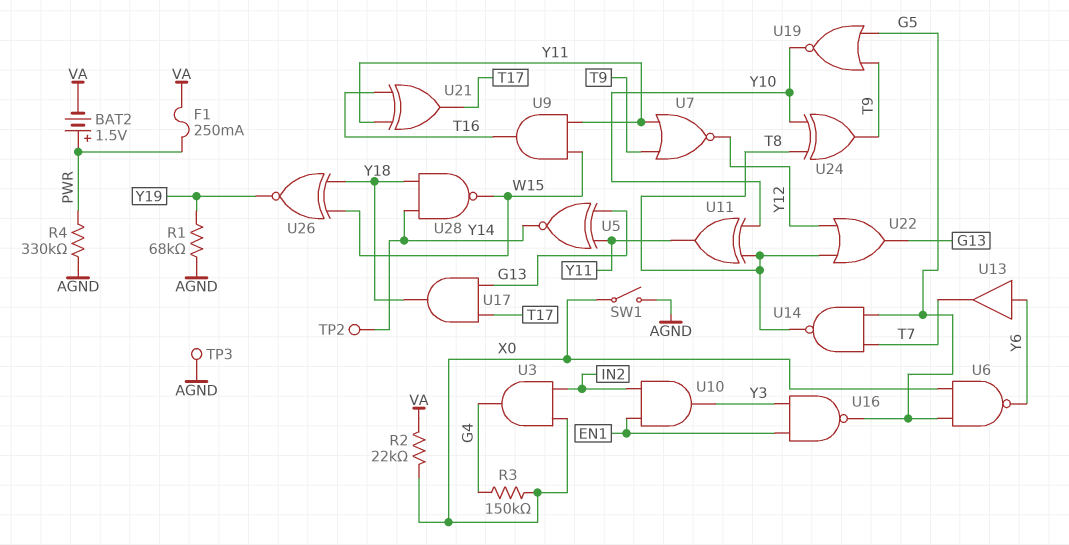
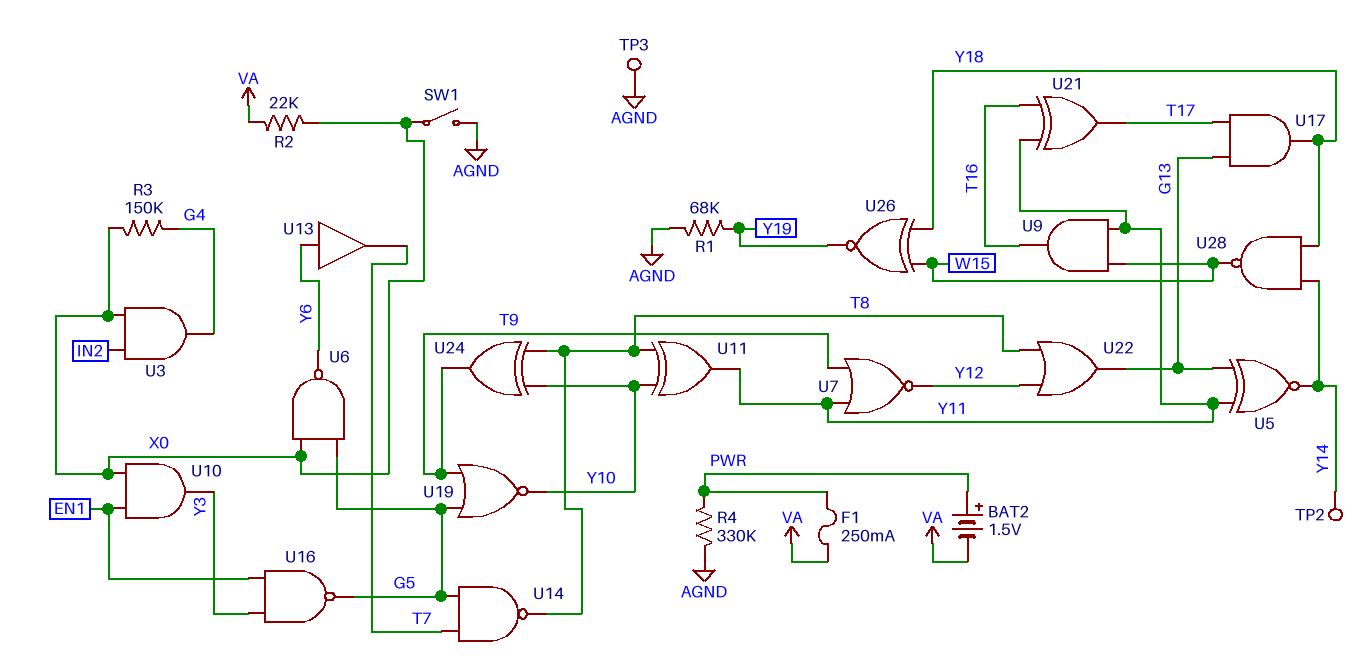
U10: AND (in EN1, in IN2, out Y3) -> AND (in EN1, in X0, out Y3)

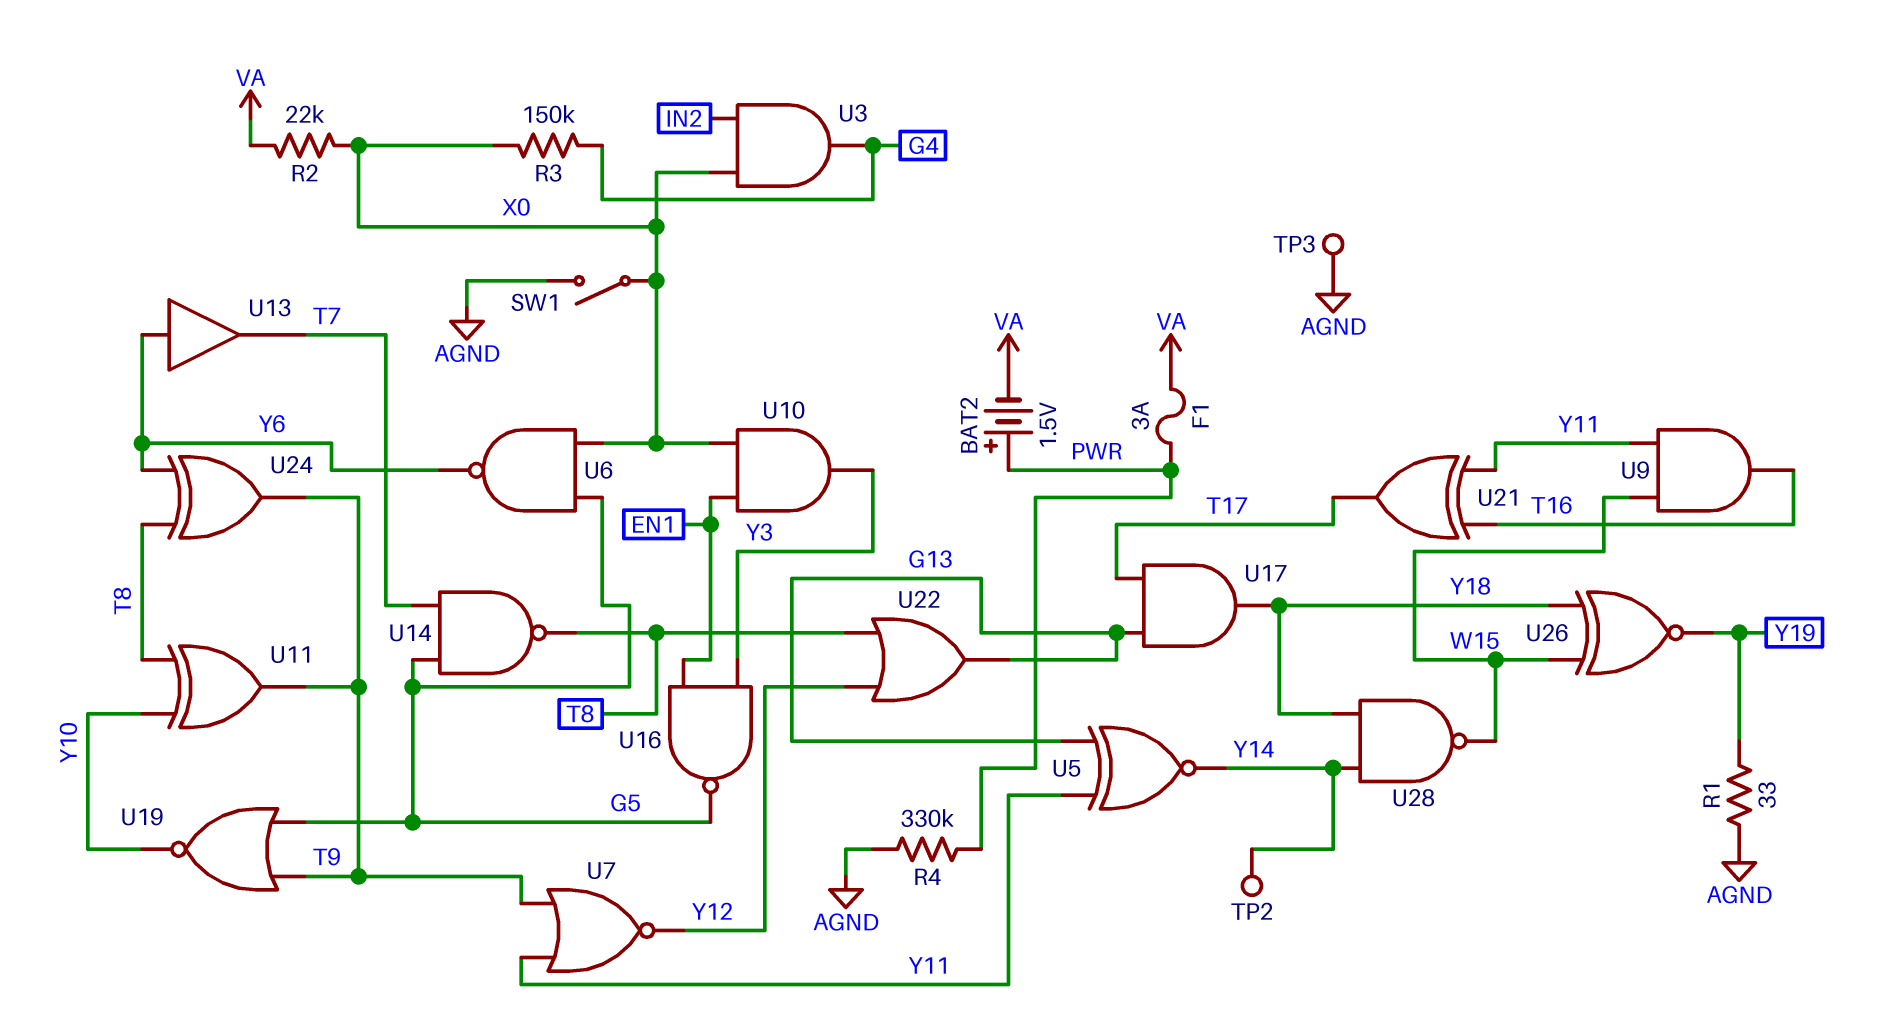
F1: 250mA (PWR, VA) -> 3A (PWR, VA)
R1: 68k (AGND, Y19) -> 33 (AGND, Y19)
U11: XOR (in T8, in Y10, out Y11) -> XOR (in T8, in Y10, out T9)
U24: XOR (in T8, in Y10, out T9) -> XOR (in T8, in Y6, out T9)

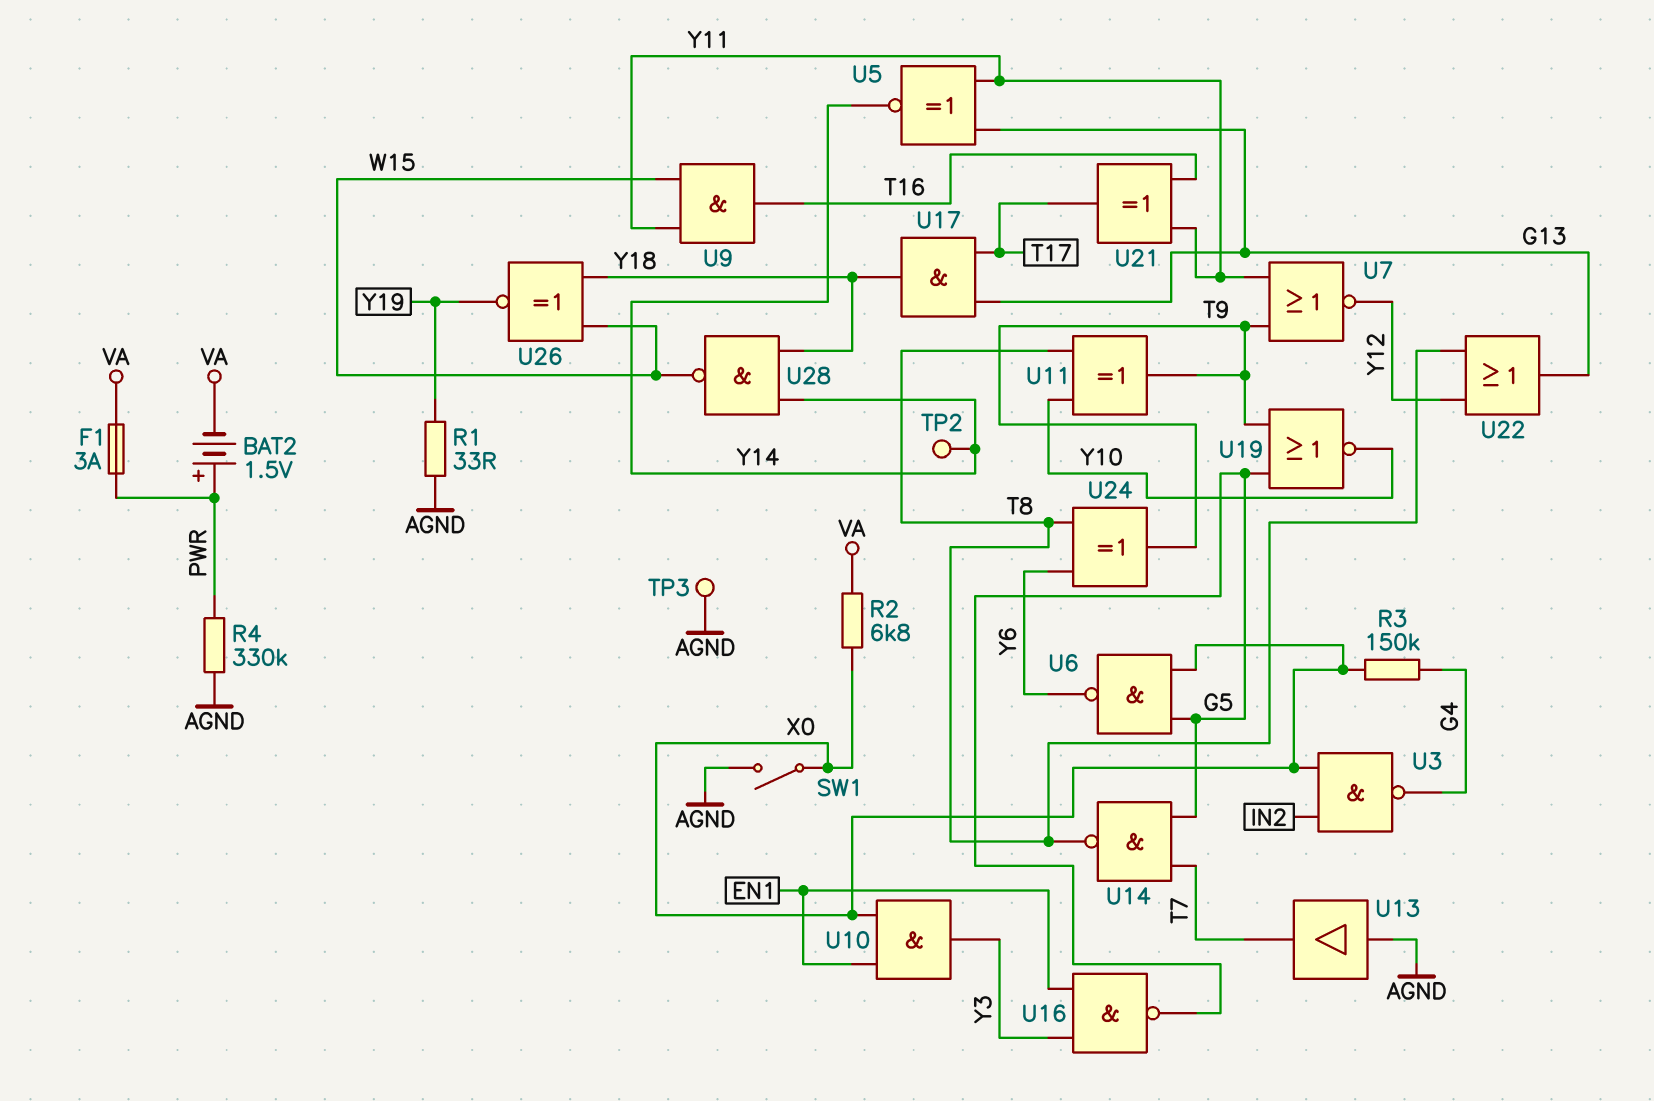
R2: 22k (VA, X0) -> 6.8k (VA, X0)
U3: AND (in IN2, in X0, out G4) -> NAND (in IN2, in X0, out G4)
U13: buffer (in Y6, out T7) -> buffer (in AGND, out T7)

